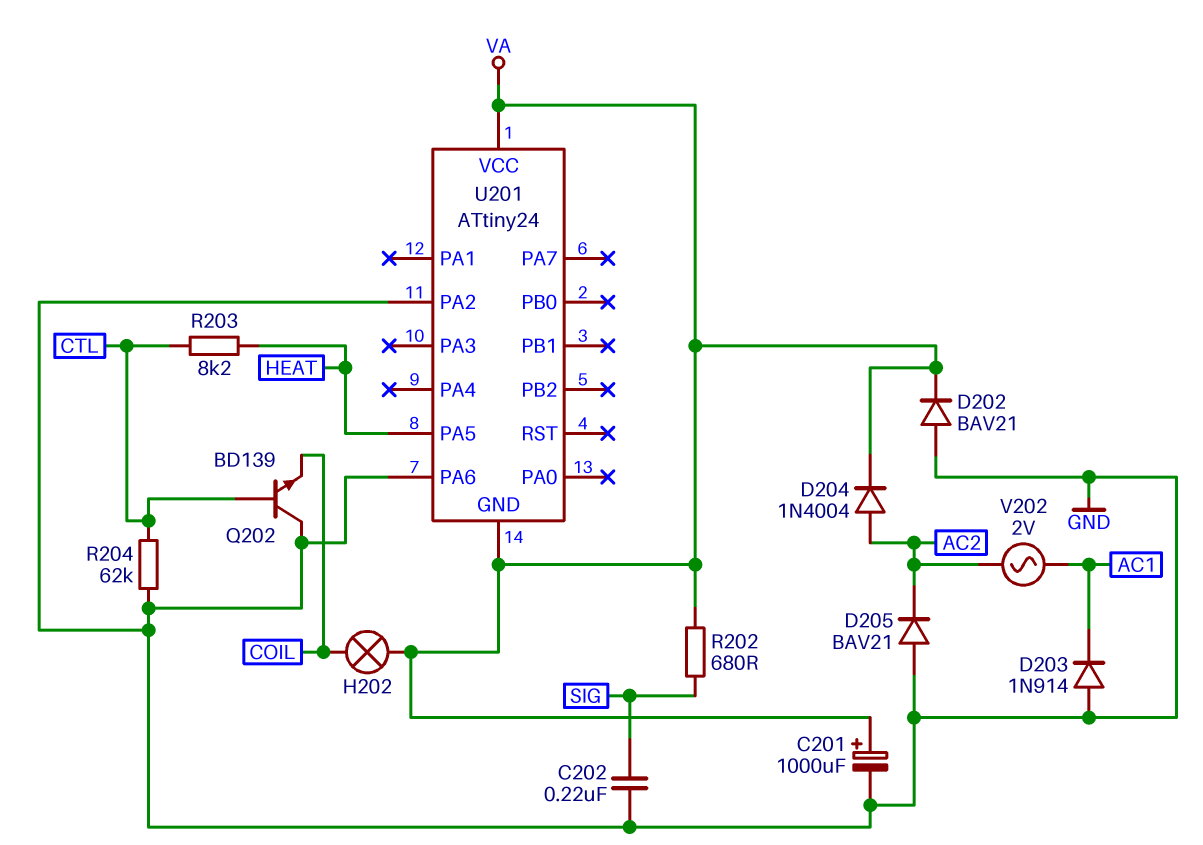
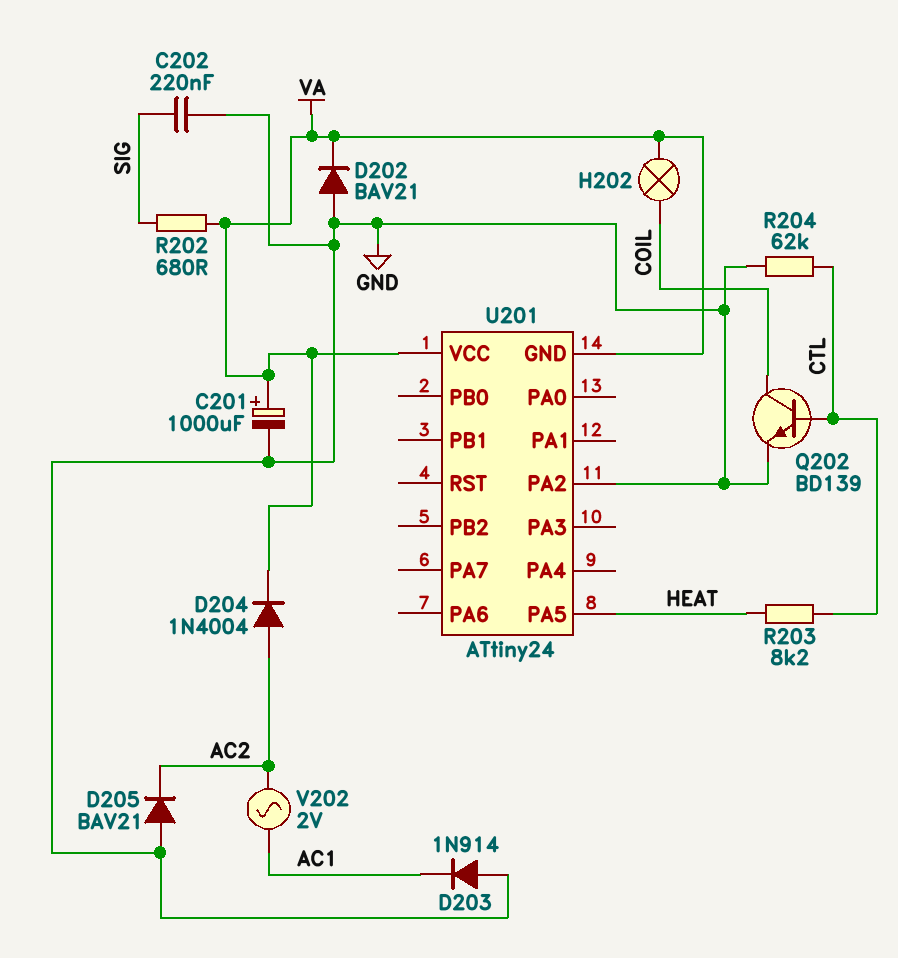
Q202: NPN BD139 (B CTL, C GND, E COIL) -> NPN BD139 (B CTL, C COIL, E GND)
U201 pin PA6: GND -> none

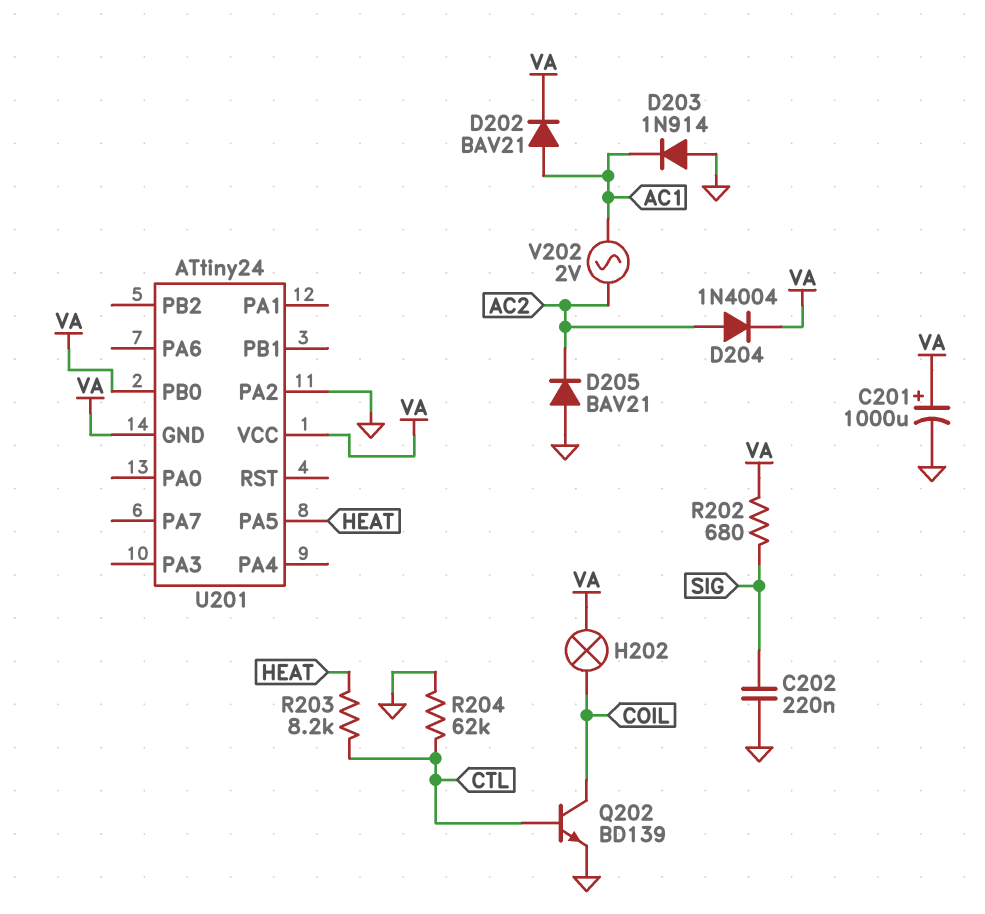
D202: diode BAV21 (A GND, K VA) -> diode BAV21 (A AC1, K VA)
U201 pin PB0: none -> VA

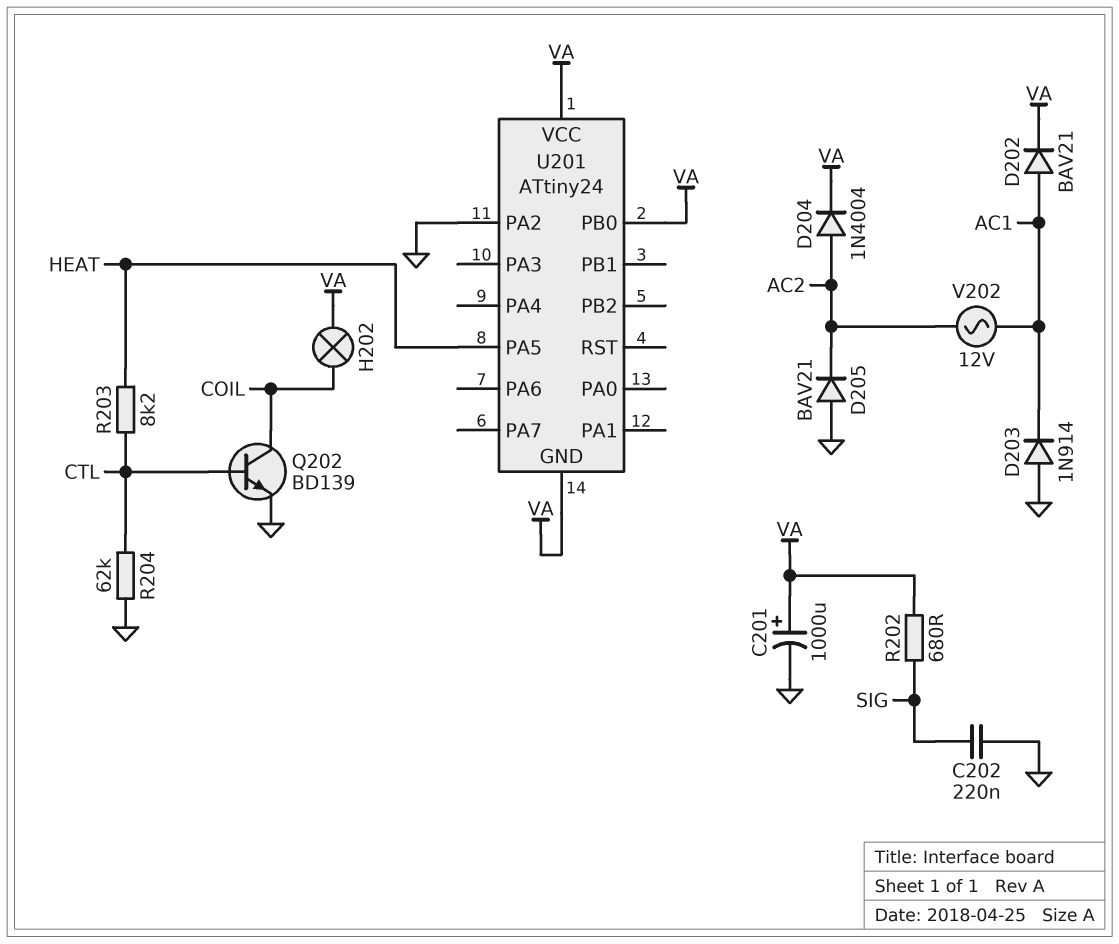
V202: AC 2V (AC1, AC2) -> AC 12V (AC1, AC2)

